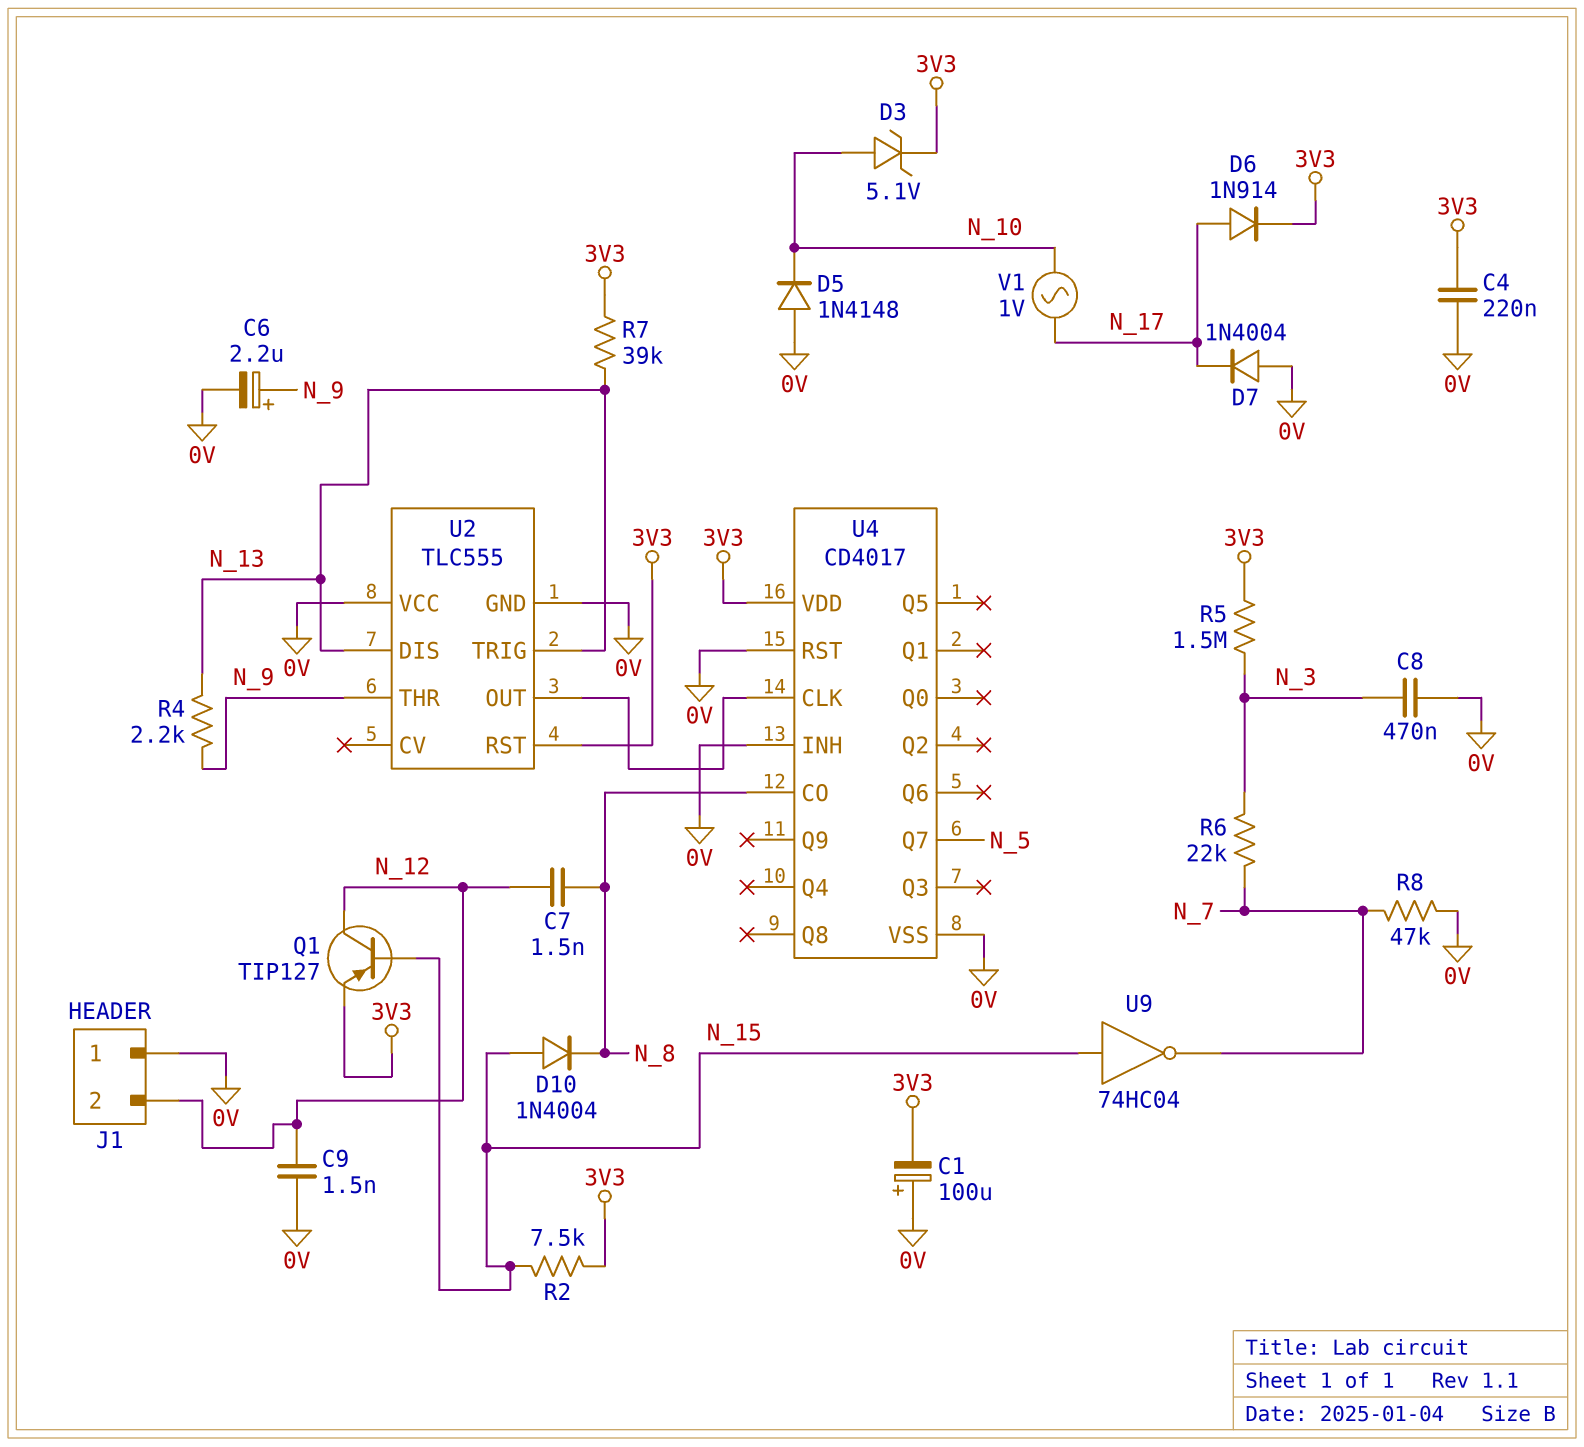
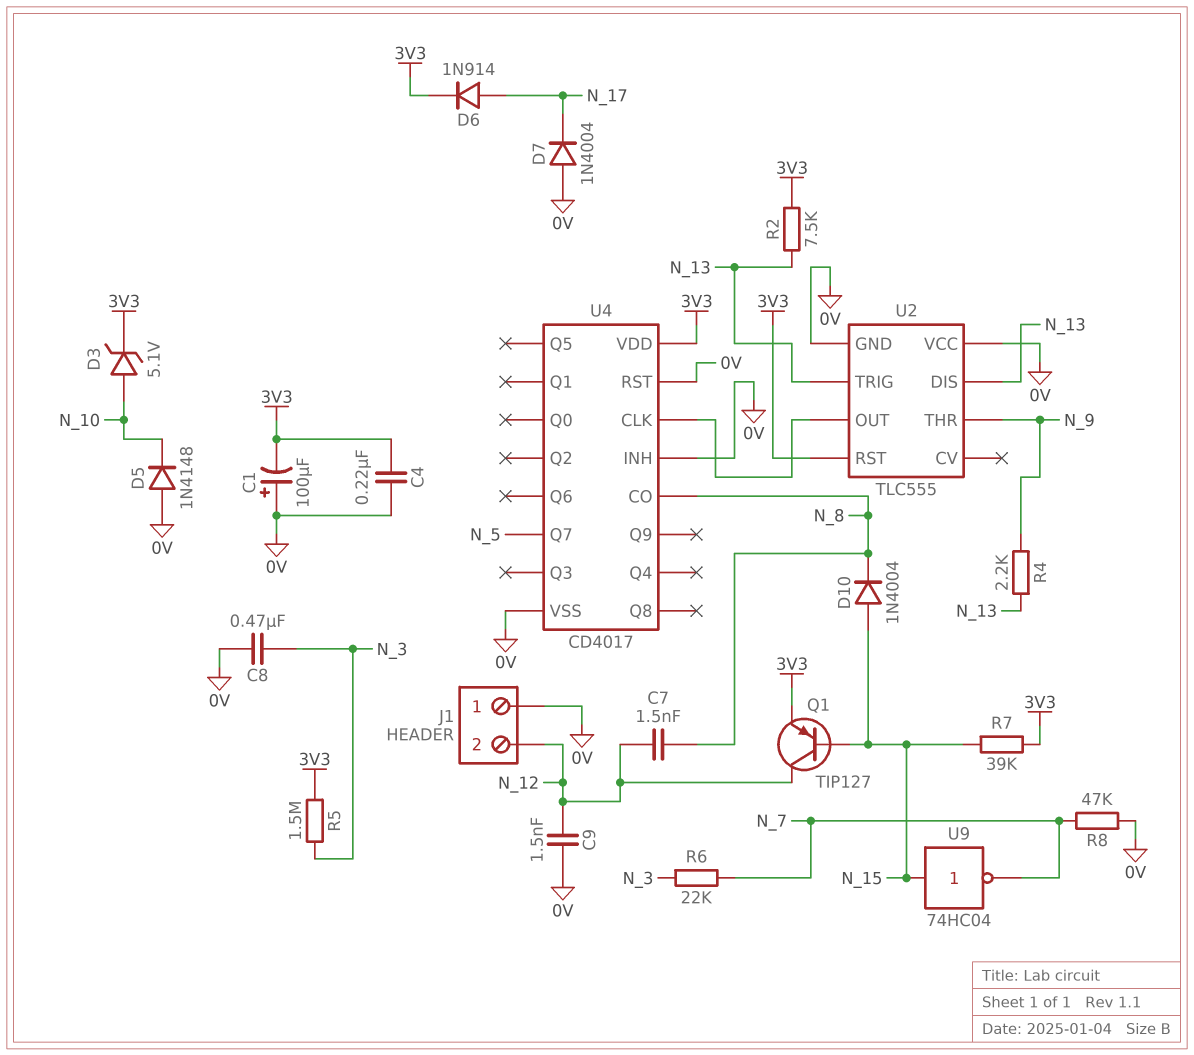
C6: 2.2uF (plus N_9, minus 0V) -> none
R2: 7.5k (3V3, N_15) -> 7.5k (3V3, N_13)
R7: 39k (3V3, N_13) -> 39k (3V3, N_15)
V1: AC 1V (N_10, N_17) -> none

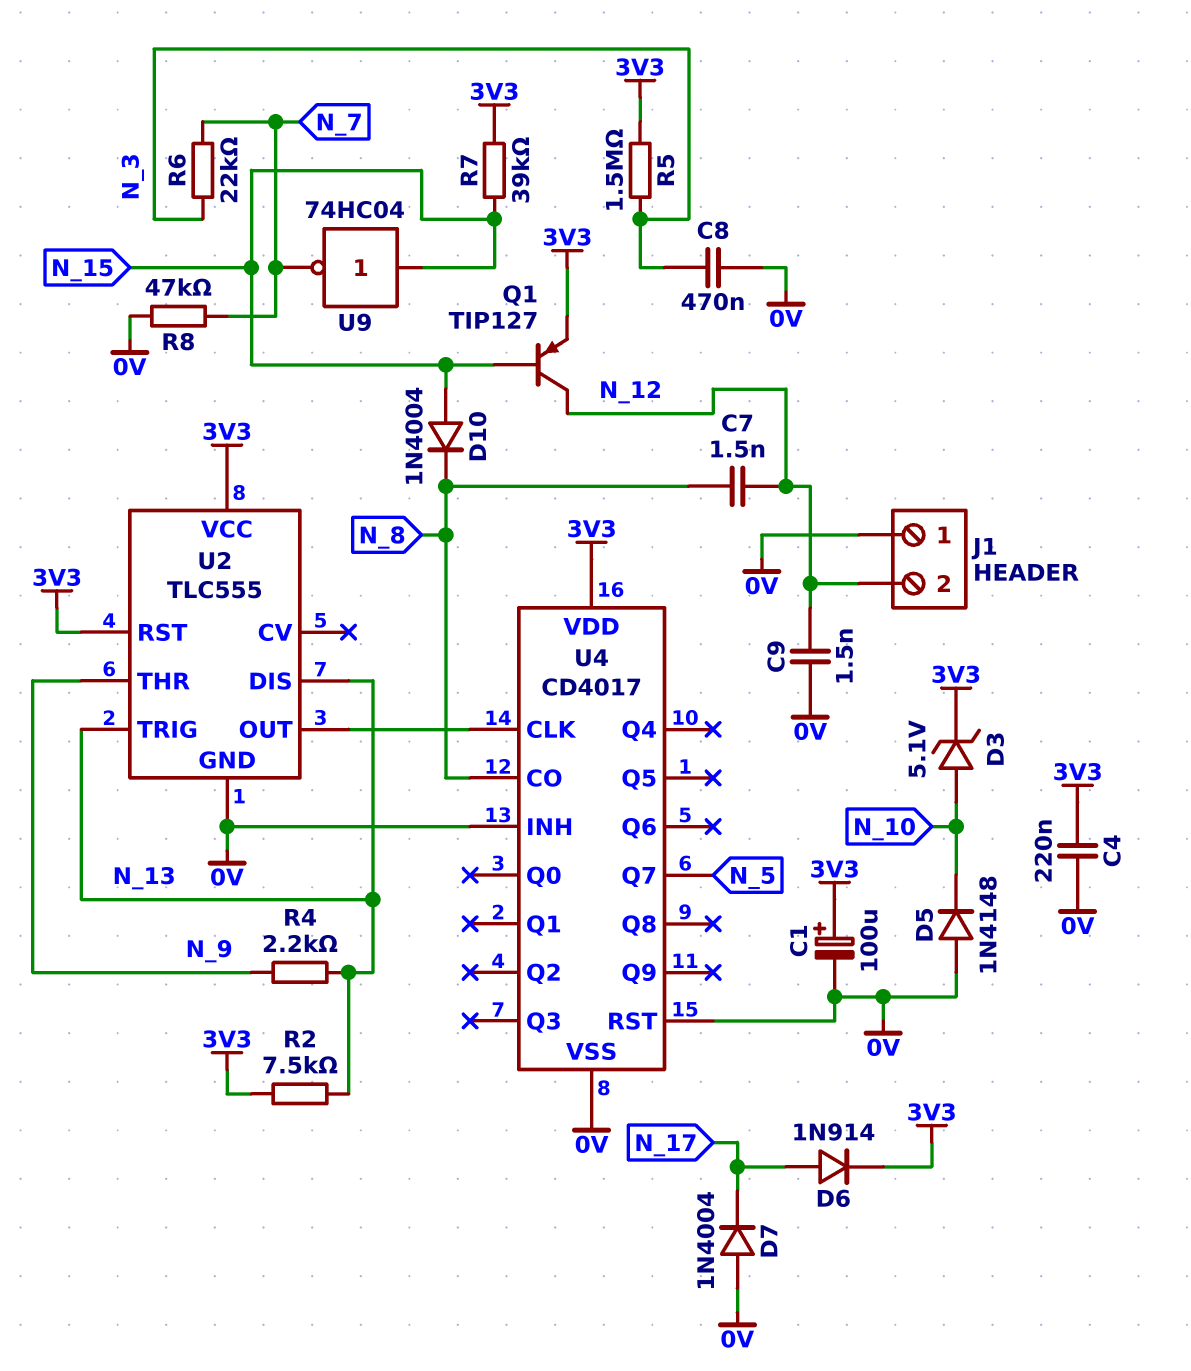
C1: 100uF (plus 0V, minus 3V3) -> 100uF (plus 3V3, minus 0V)
U2 pin VCC: 0V -> 3V3

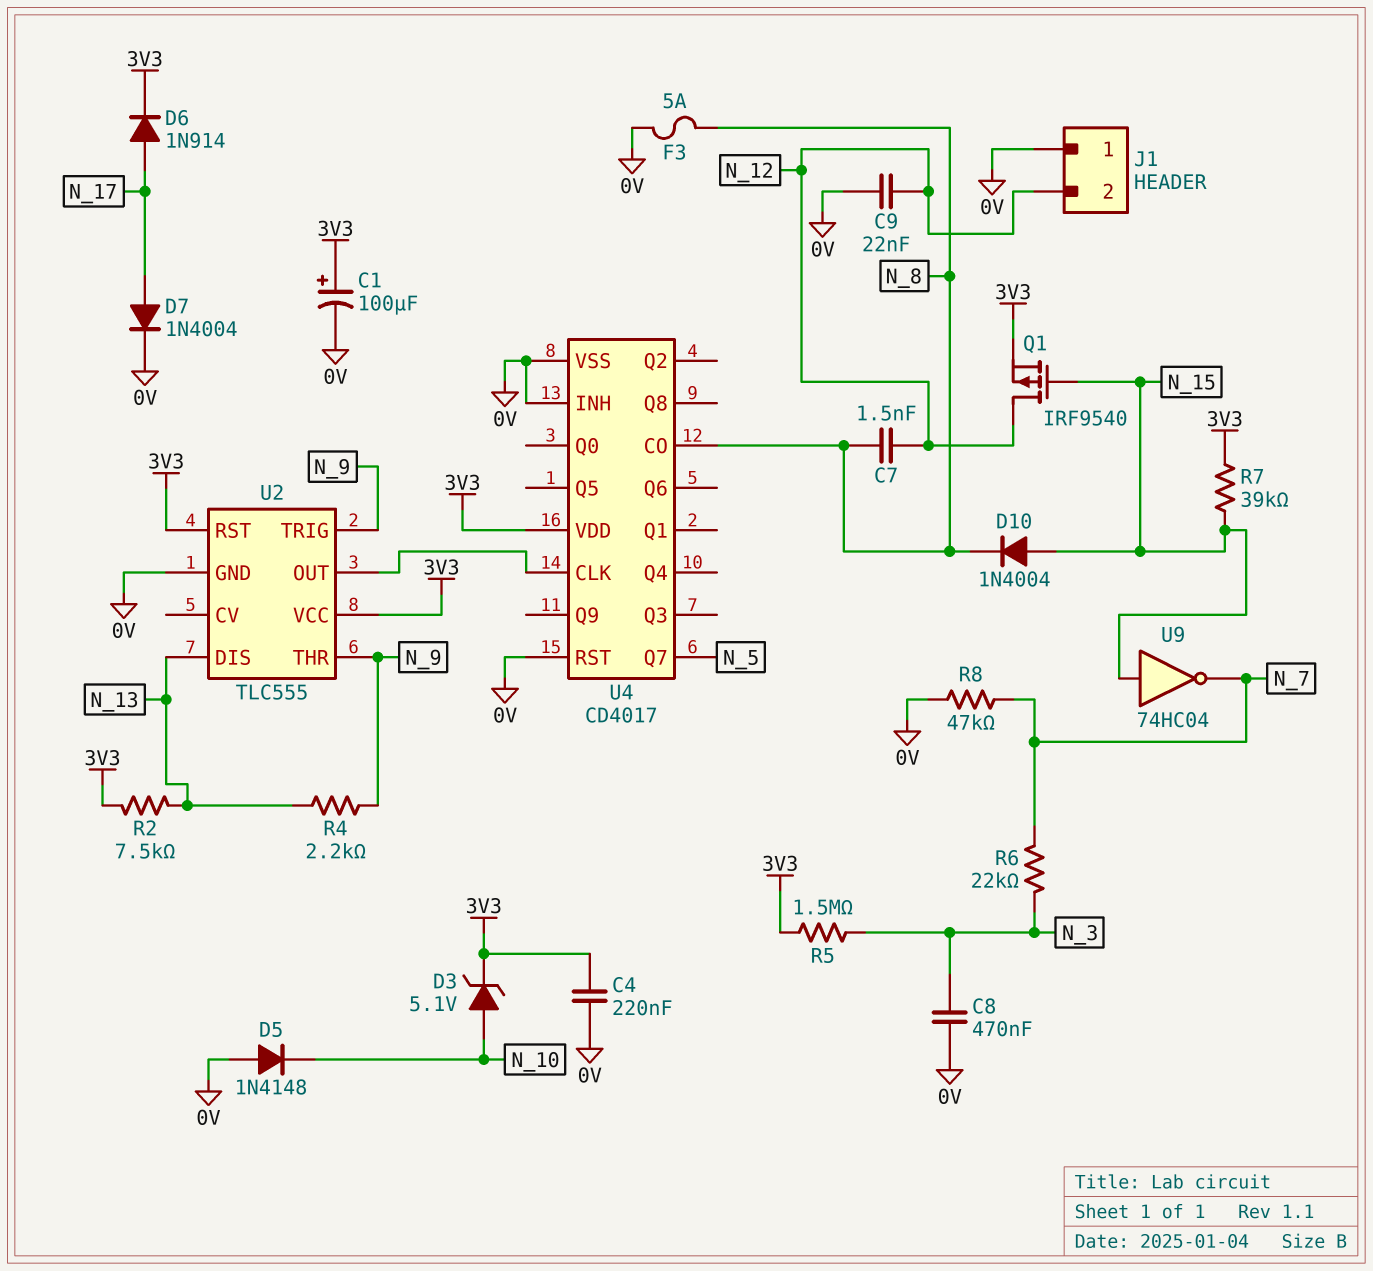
C9: 1.5nF (0V, N_12) -> 22nF (0V, N_12)
D7: diode 1N4004 (A 0V, K N_17) -> diode 1N4004 (A N_17, K 0V)
F3: none -> 5A (0V, N_8)
Q1: PNP TIP127 (B N_15, C N_12, E 3V3) -> PMOS IRF9540 (G N_15, D N_12, S 3V3)
U2 pin TRIG: N_13 -> N_9

